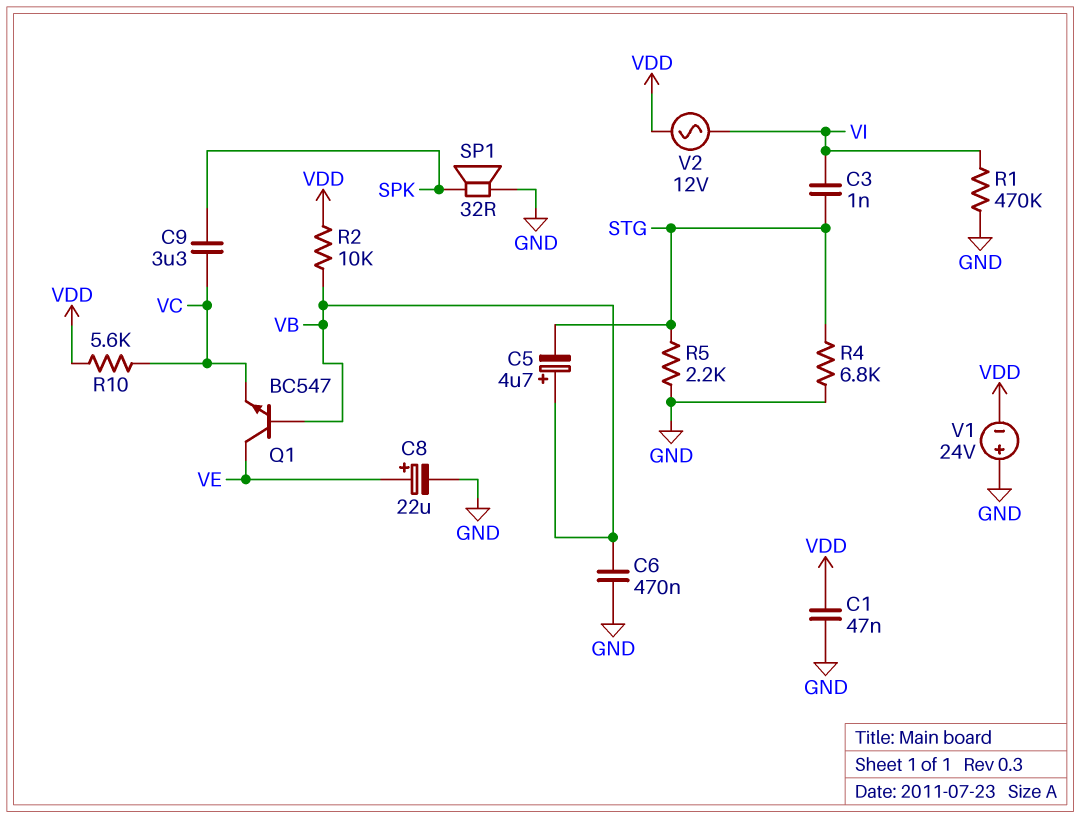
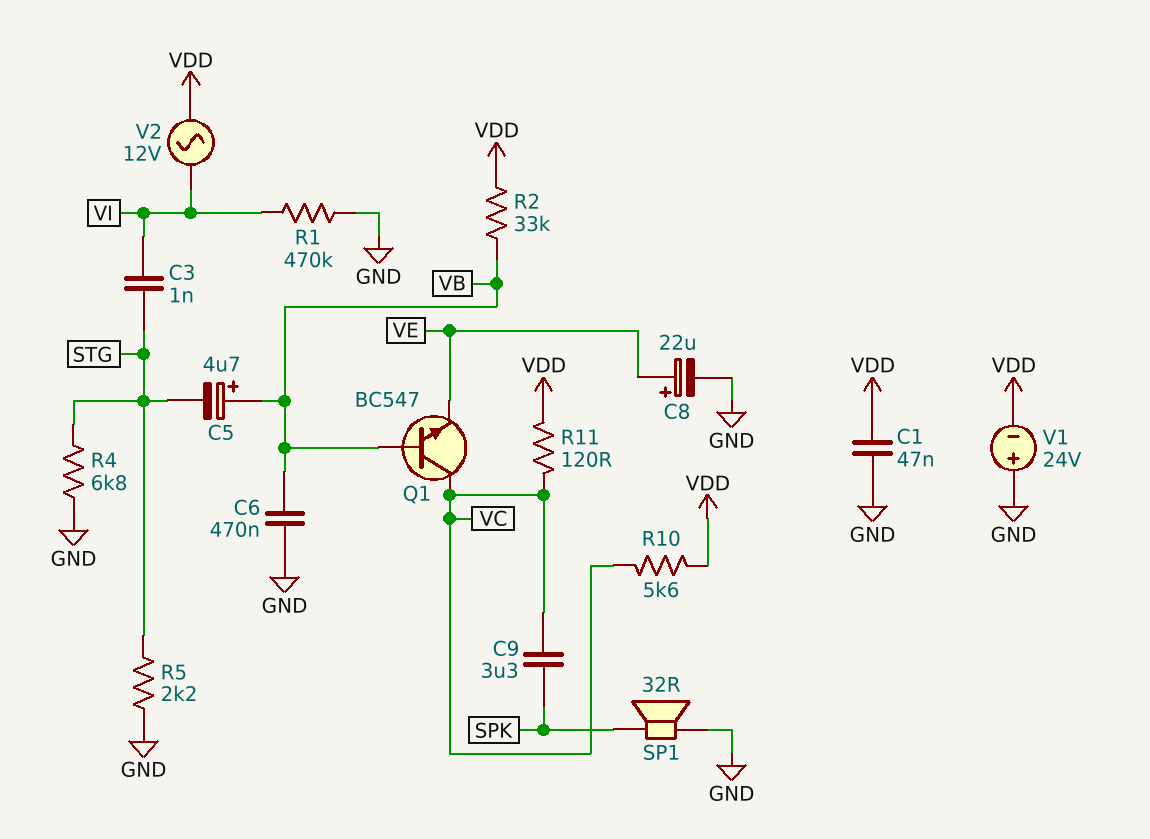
Q1: NPN BC547 (B VB, C VE, E VC) -> NPN BC547 (B VB, C VC, E VE)
R2: 10k (VB, VDD) -> 33k (VB, VDD)
R11: none -> 120 (VC, VDD)

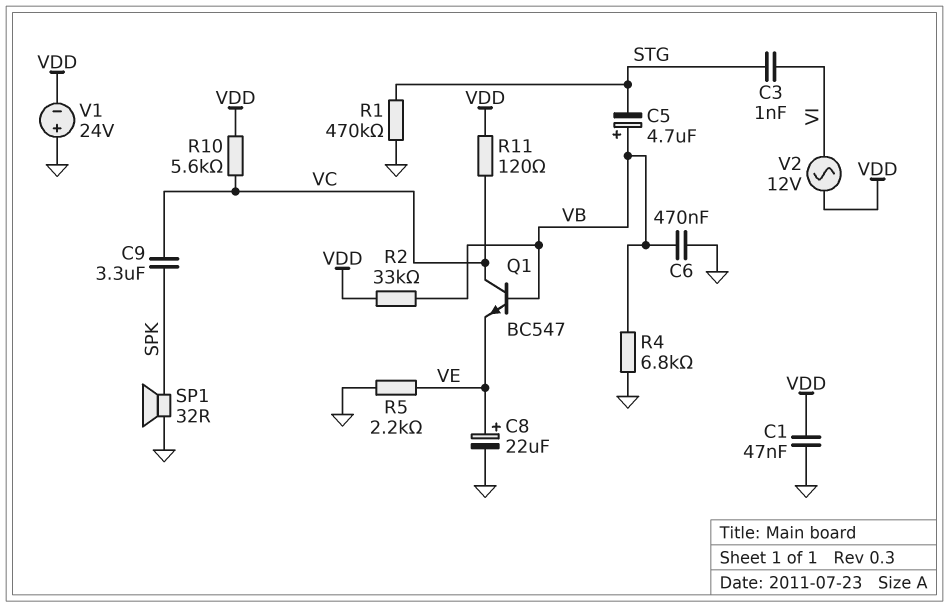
R1: 470k (GND, VI) -> 470k (GND, STG)
R4: 6.8k (GND, STG) -> 6.8k (GND, VB)
R5: 2.2k (GND, STG) -> 2.2k (GND, VE)

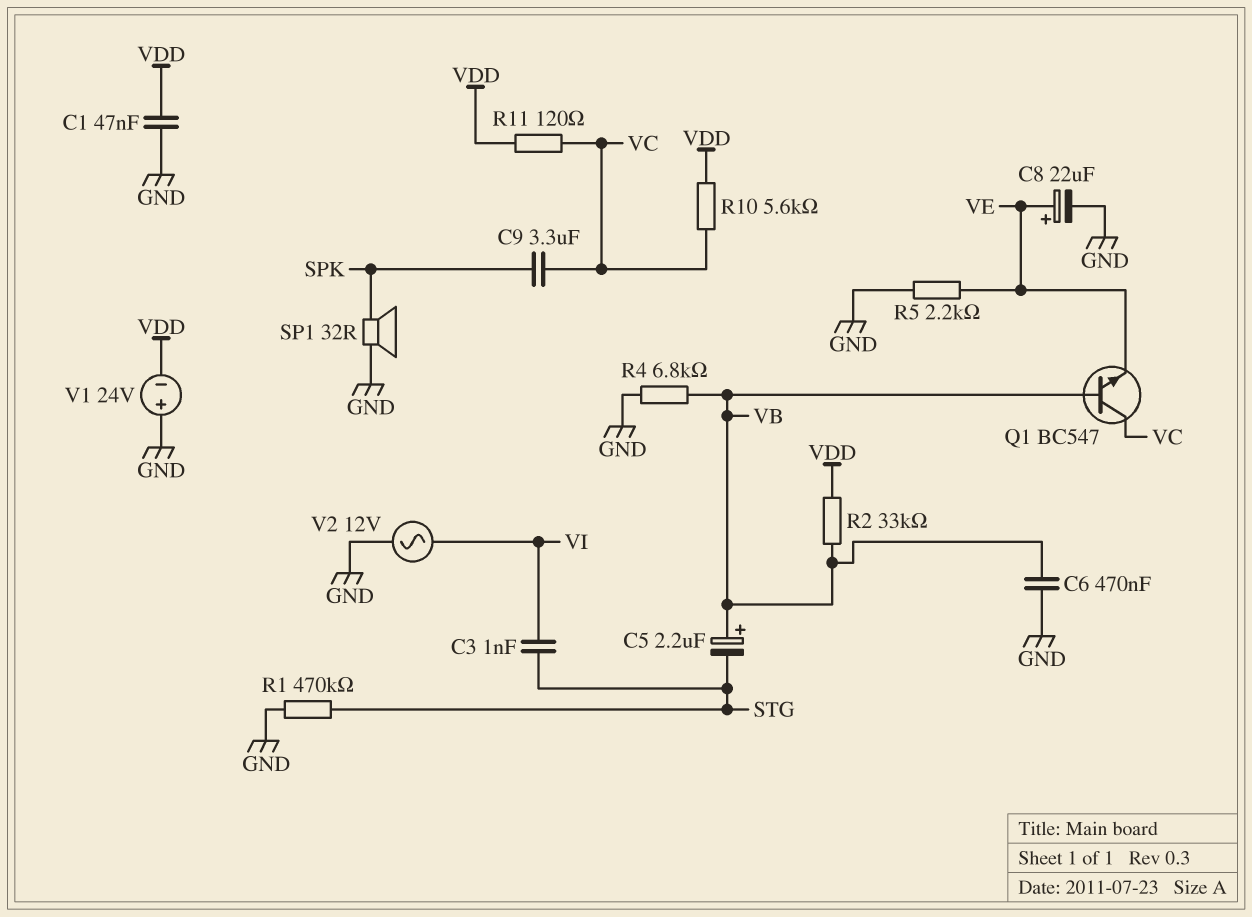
C5: 4.7uF (plus VB, minus STG) -> 2.2uF (plus VB, minus STG)
V2: AC 12V (VDD, VI) -> AC 12V (GND, VI)

